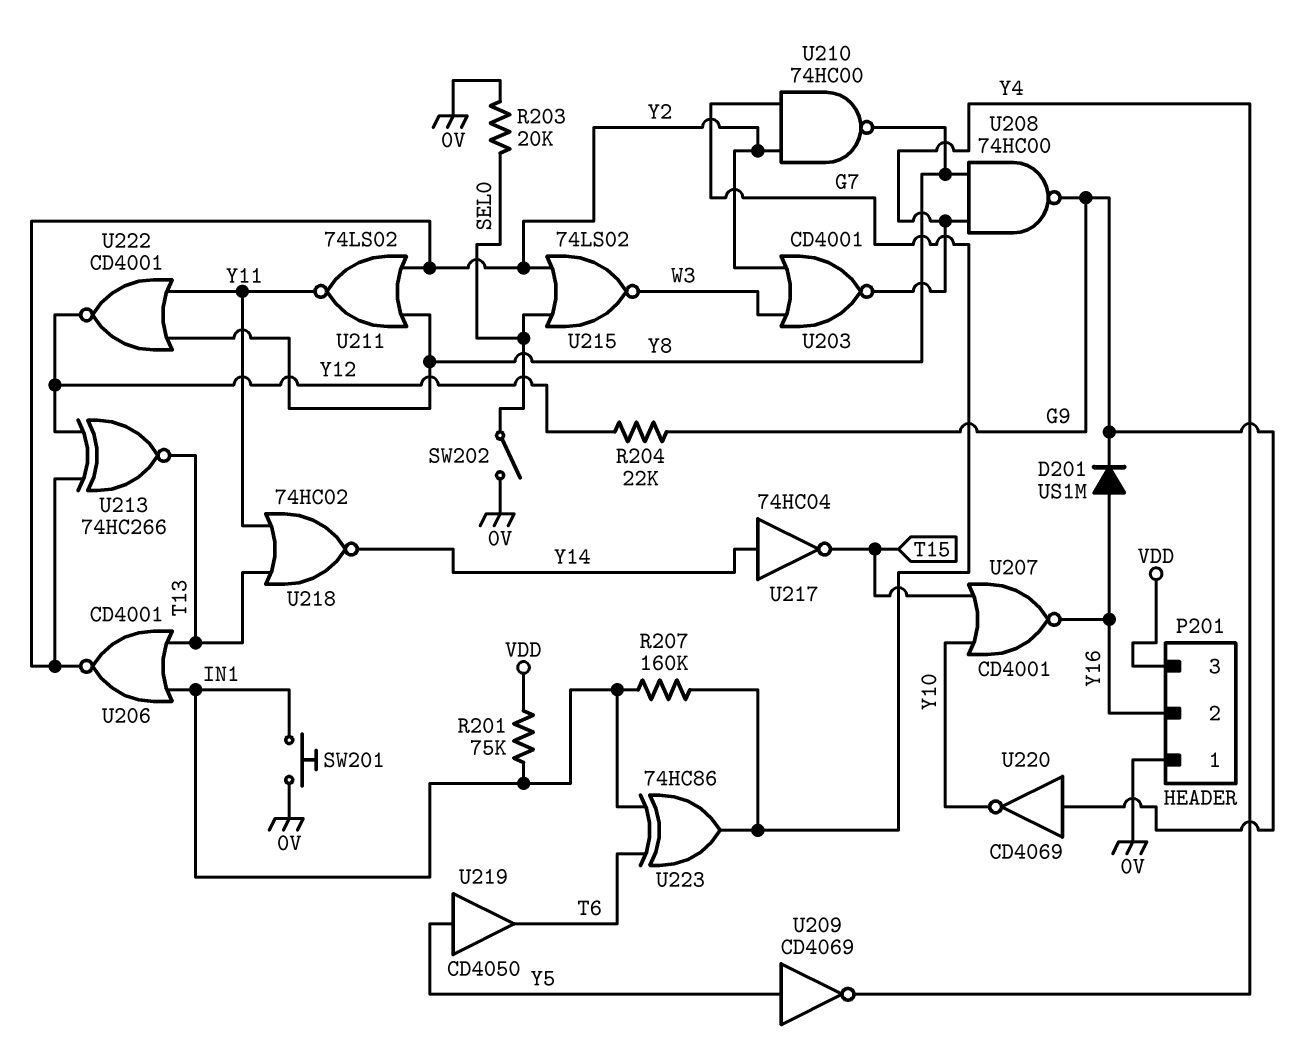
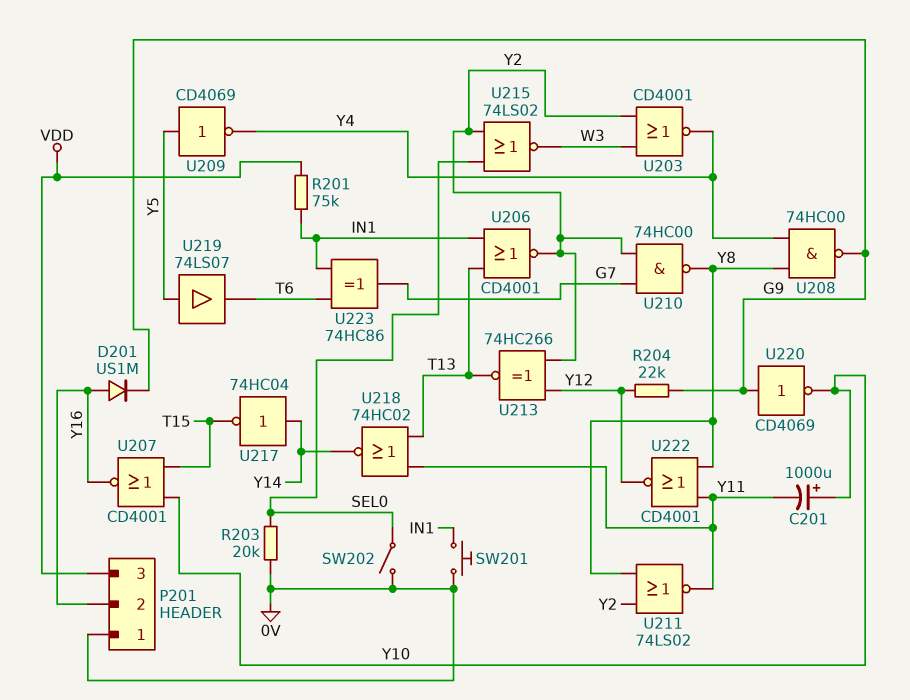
C201: none -> 1000uF (plus Y10, minus Y11)
R207: 160k (G7, IN1) -> none
U219: buffer CD4050 (in Y5, out T6) -> buffer 74LS07 (in Y5, out T6)

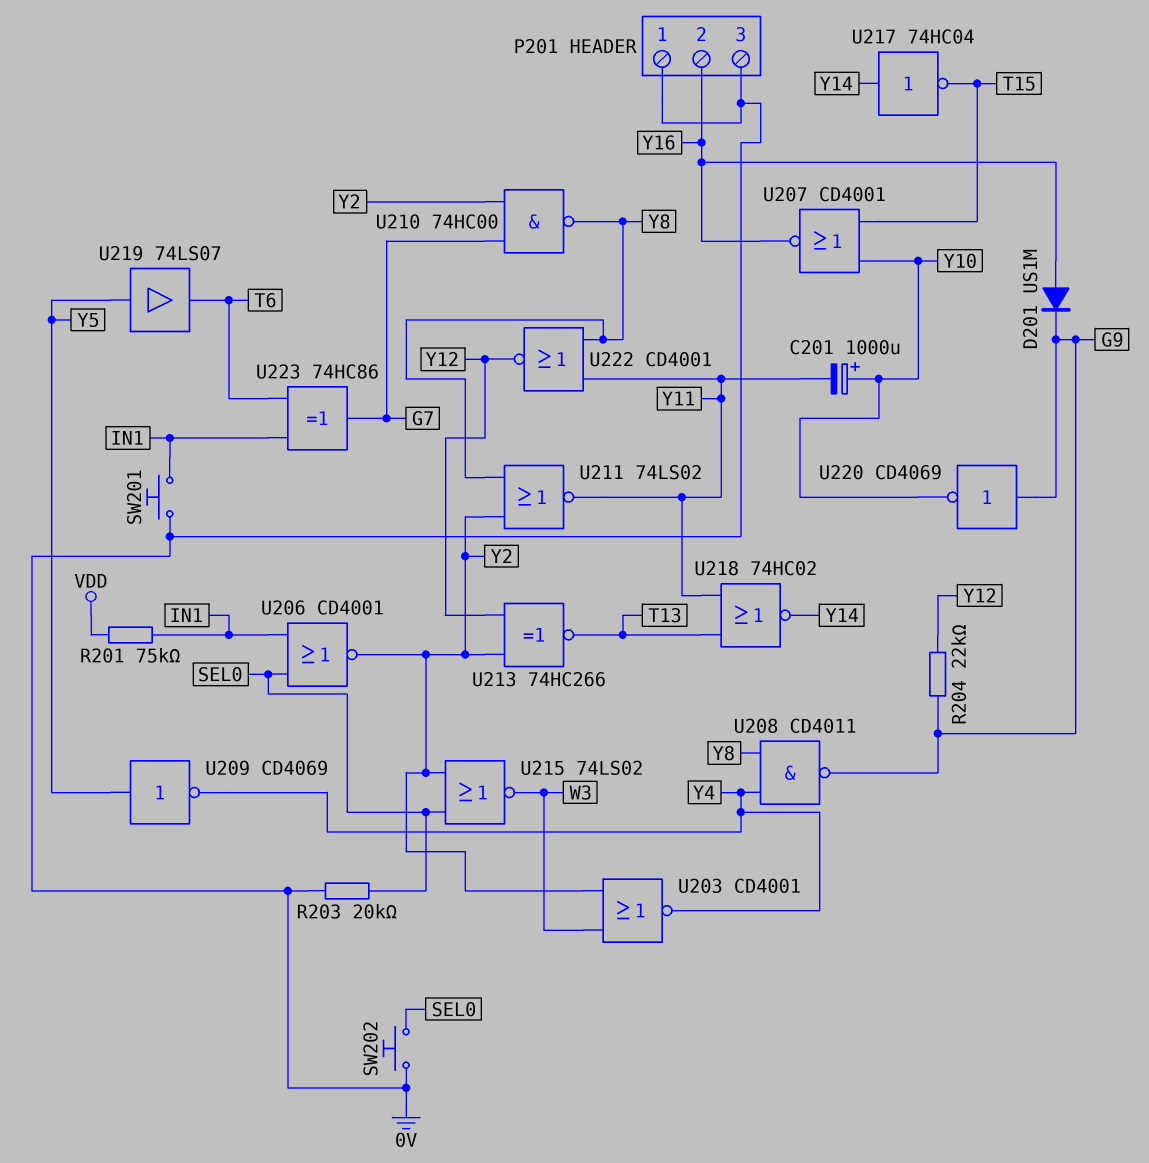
P201 pin 3: VDD -> 0V
SW202: switch (0V, SEL0) -> button (0V, SEL0)
U206: NOR CD4001 (in IN1, in T13, out Y2) -> NOR CD4001 (in IN1, in SEL0, out Y2)
U208: NAND 74HC00 (in Y4, in Y8, out G9) -> NAND CD4011 (in Y4, in Y8, out G9)

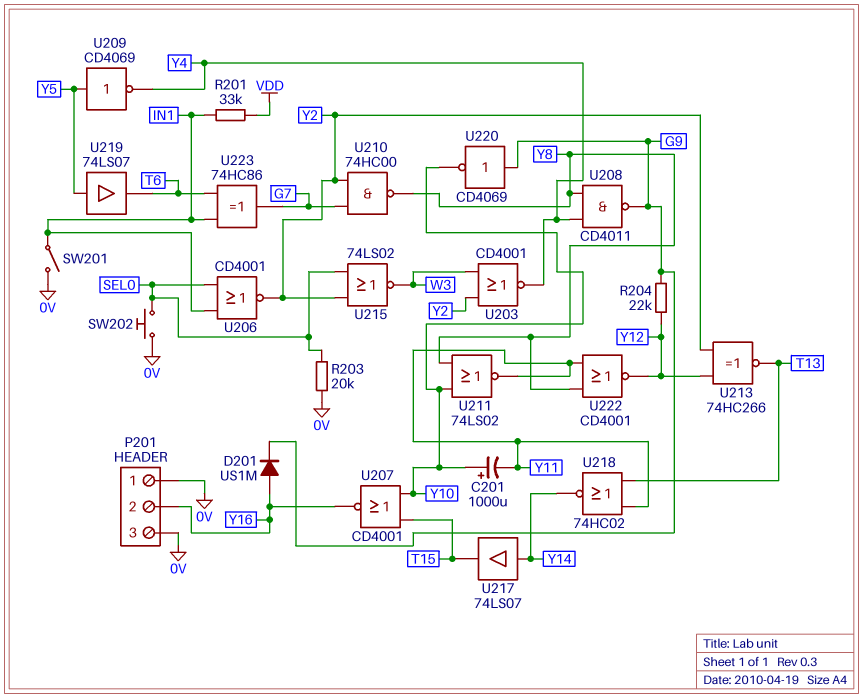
R201: 75k (IN1, VDD) -> 33k (IN1, VDD)
SW201: button (0V, IN1) -> switch (0V, IN1)
U211: NOR 74LS02 (in Y2, in Y8, out Y11) -> NOR 74LS02 (in Y8, in Y10, out Y11)
U217: NOT 74HC04 (in Y14, out T15) -> buffer 74LS07 (in Y14, out T15)

